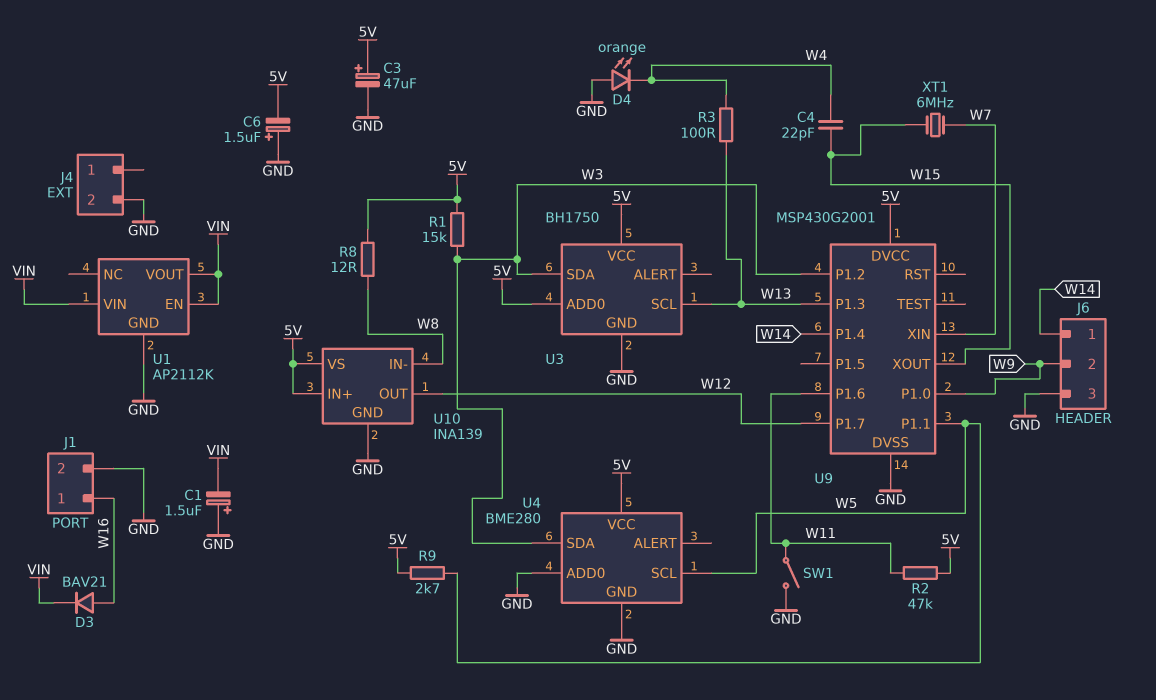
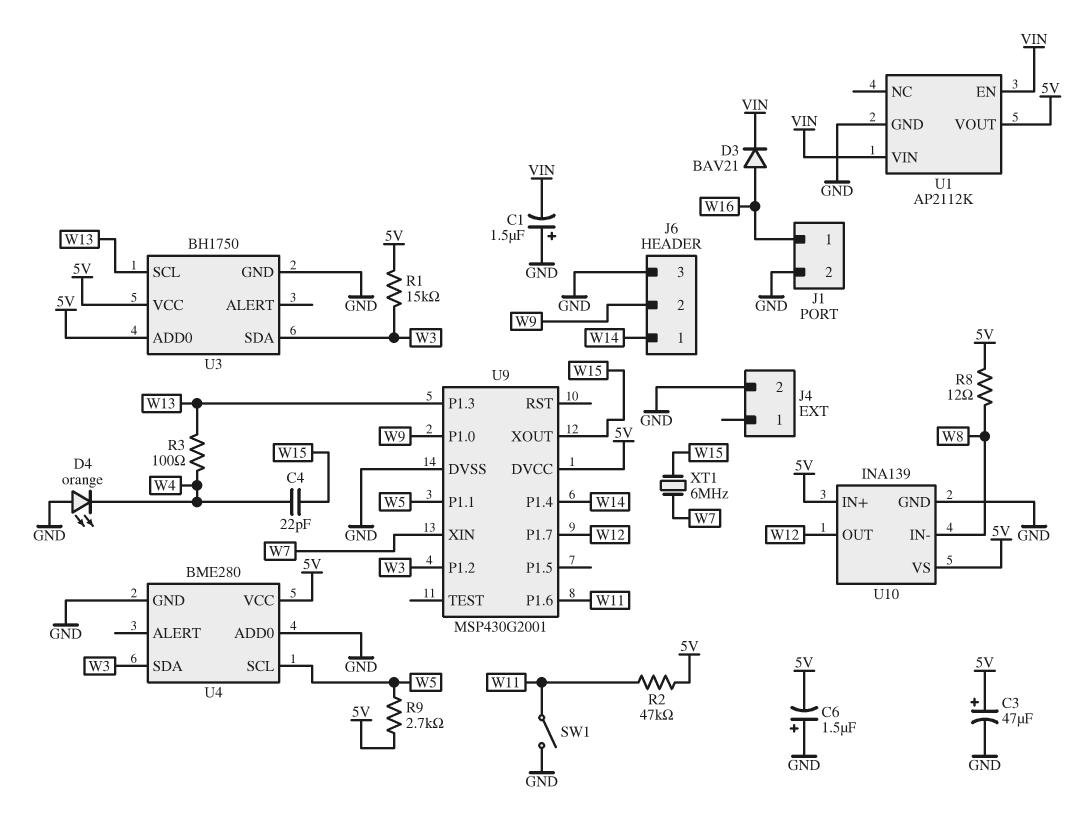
U1 pin VOUT: VIN -> 5V

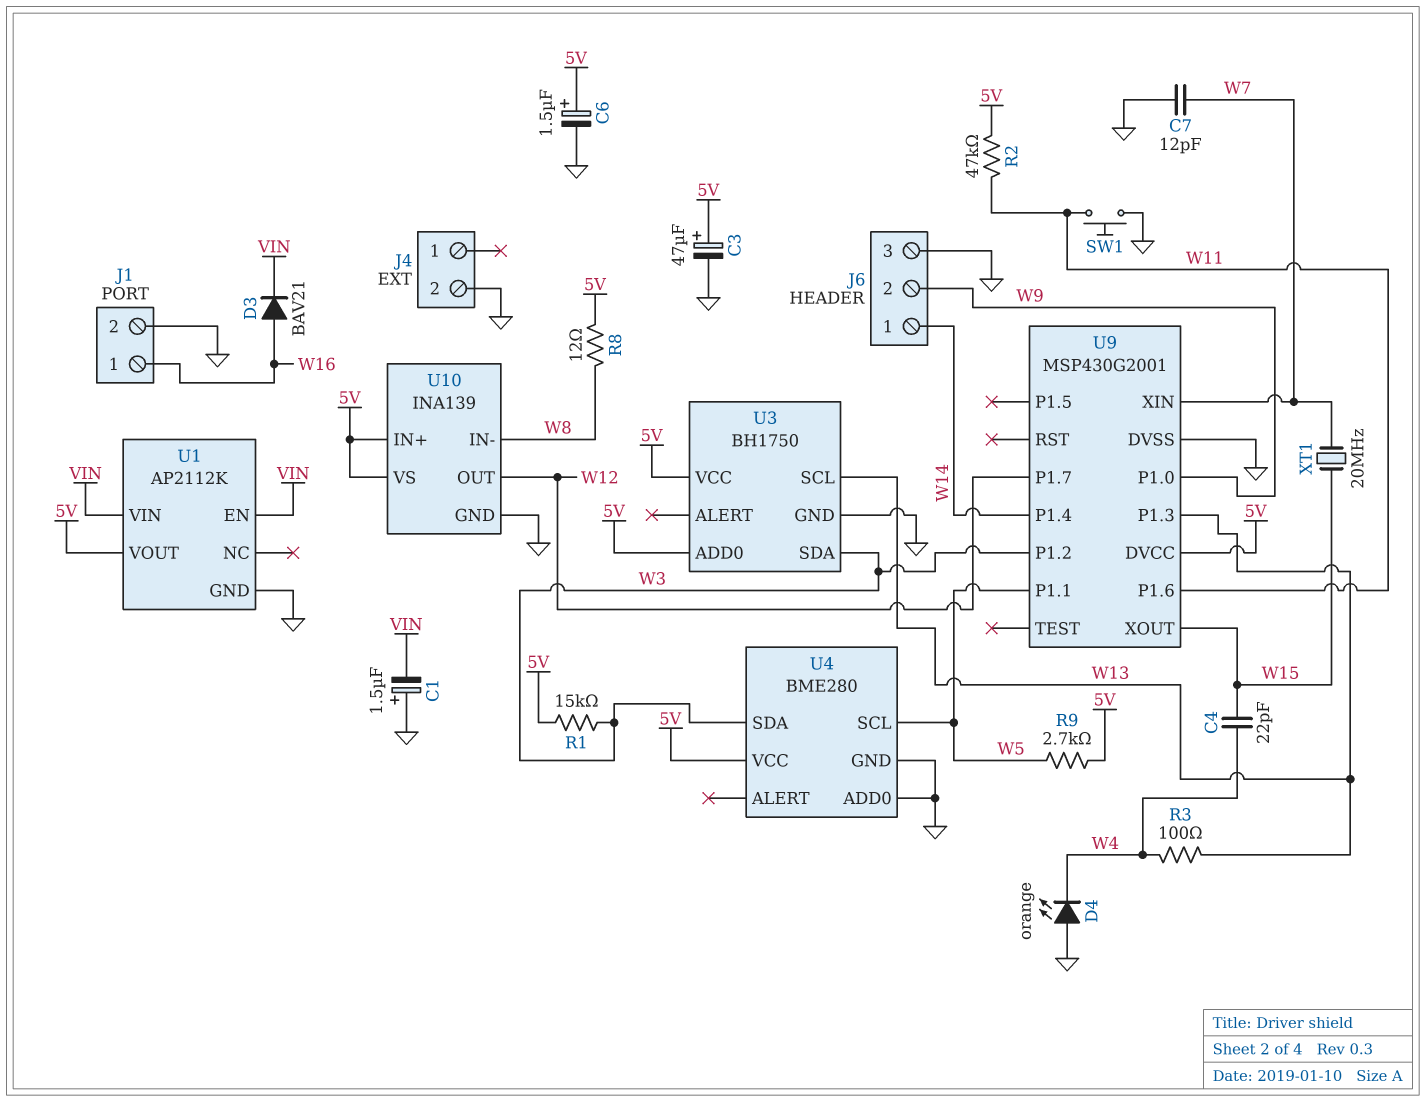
C6: 1.5uF (plus GND, minus 5V) -> 1.5uF (plus 5V, minus GND)
C7: none -> 12pF (GND, W7)
SW1: switch (GND, W11) -> button (GND, W11)
XT1: 6MHz (W7, W15) -> 20MHz (W7, W15)

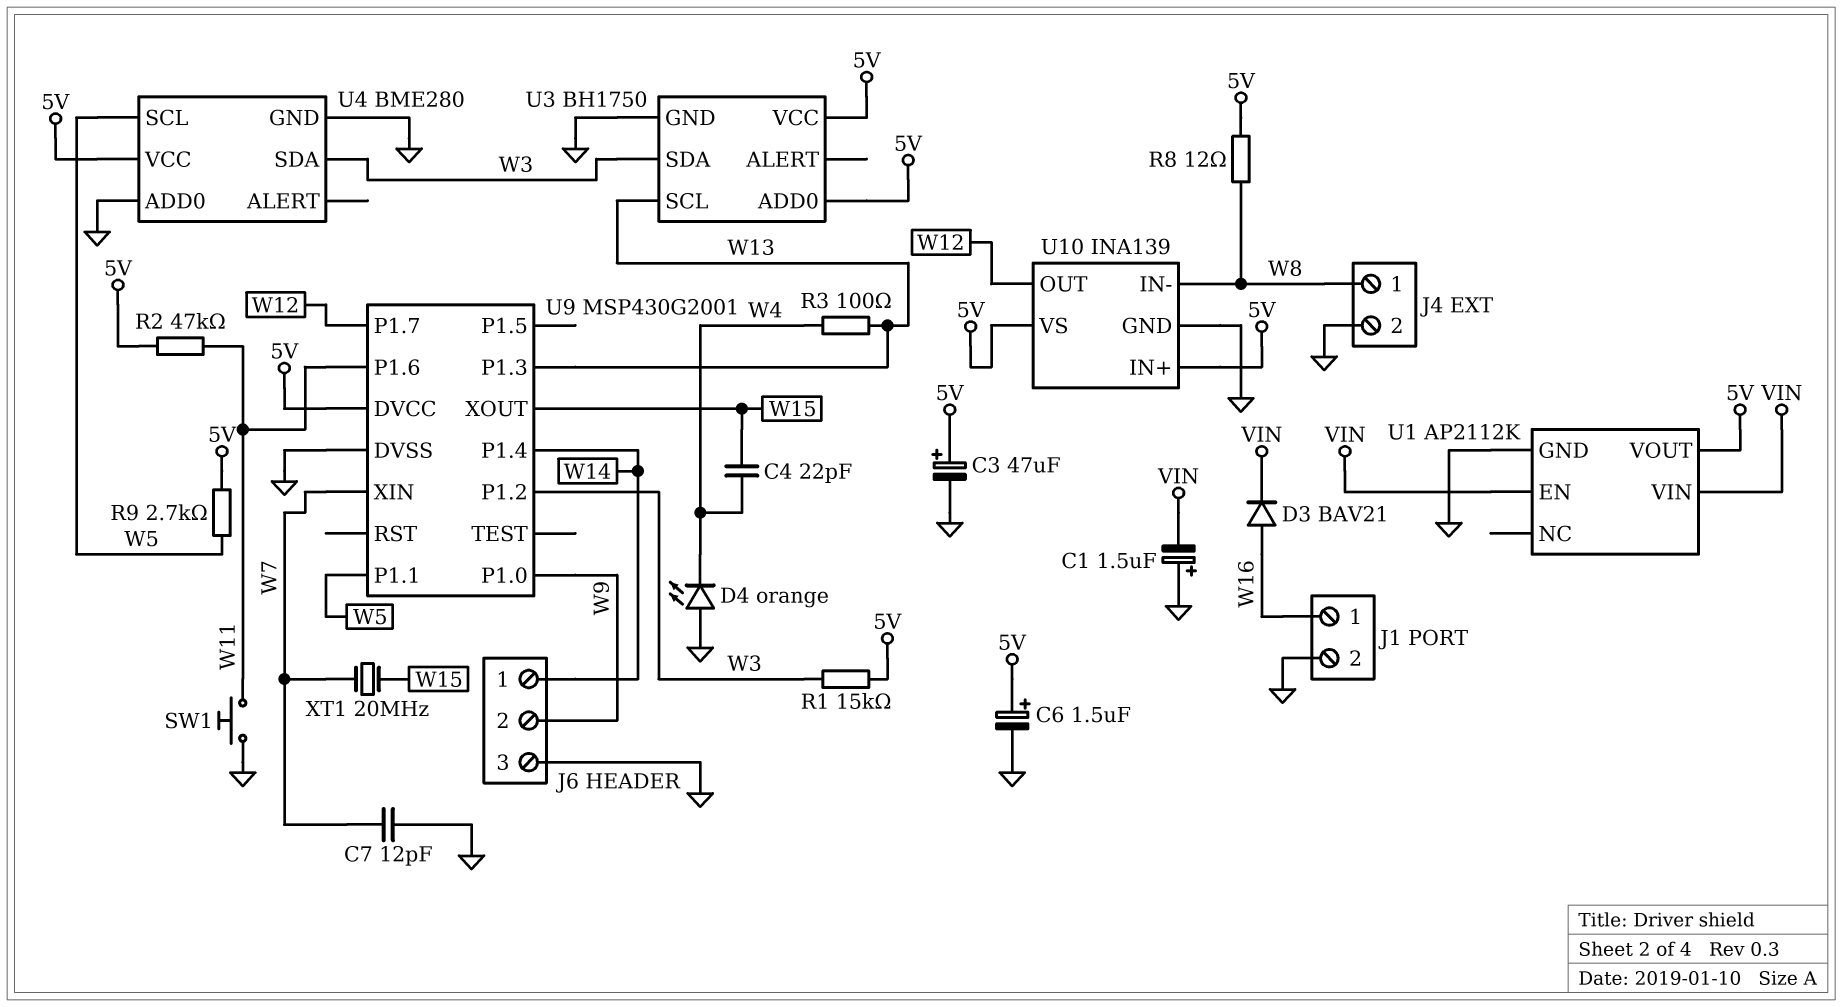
J4 pin 1: none -> W8

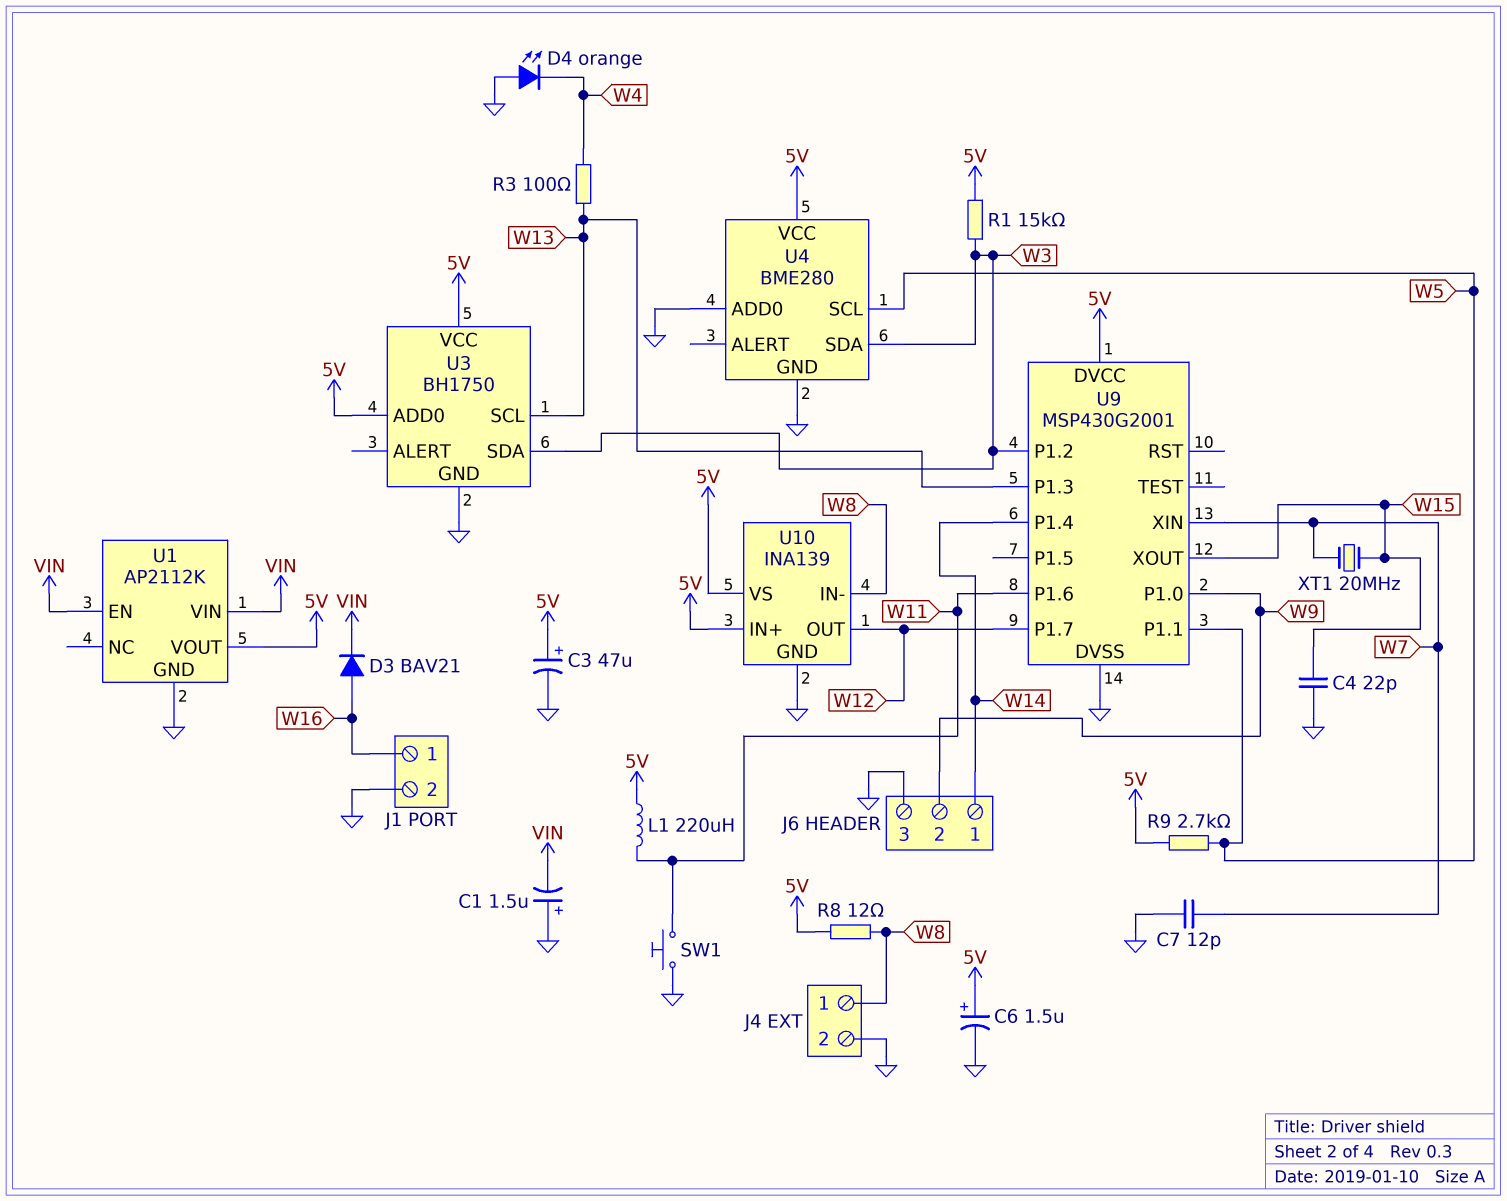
C4: 22pF (W4, W15) -> 22pF (GND, W15)
L1: none -> 220uH (5V, W11)
R2: 47k (5V, W11) -> none

